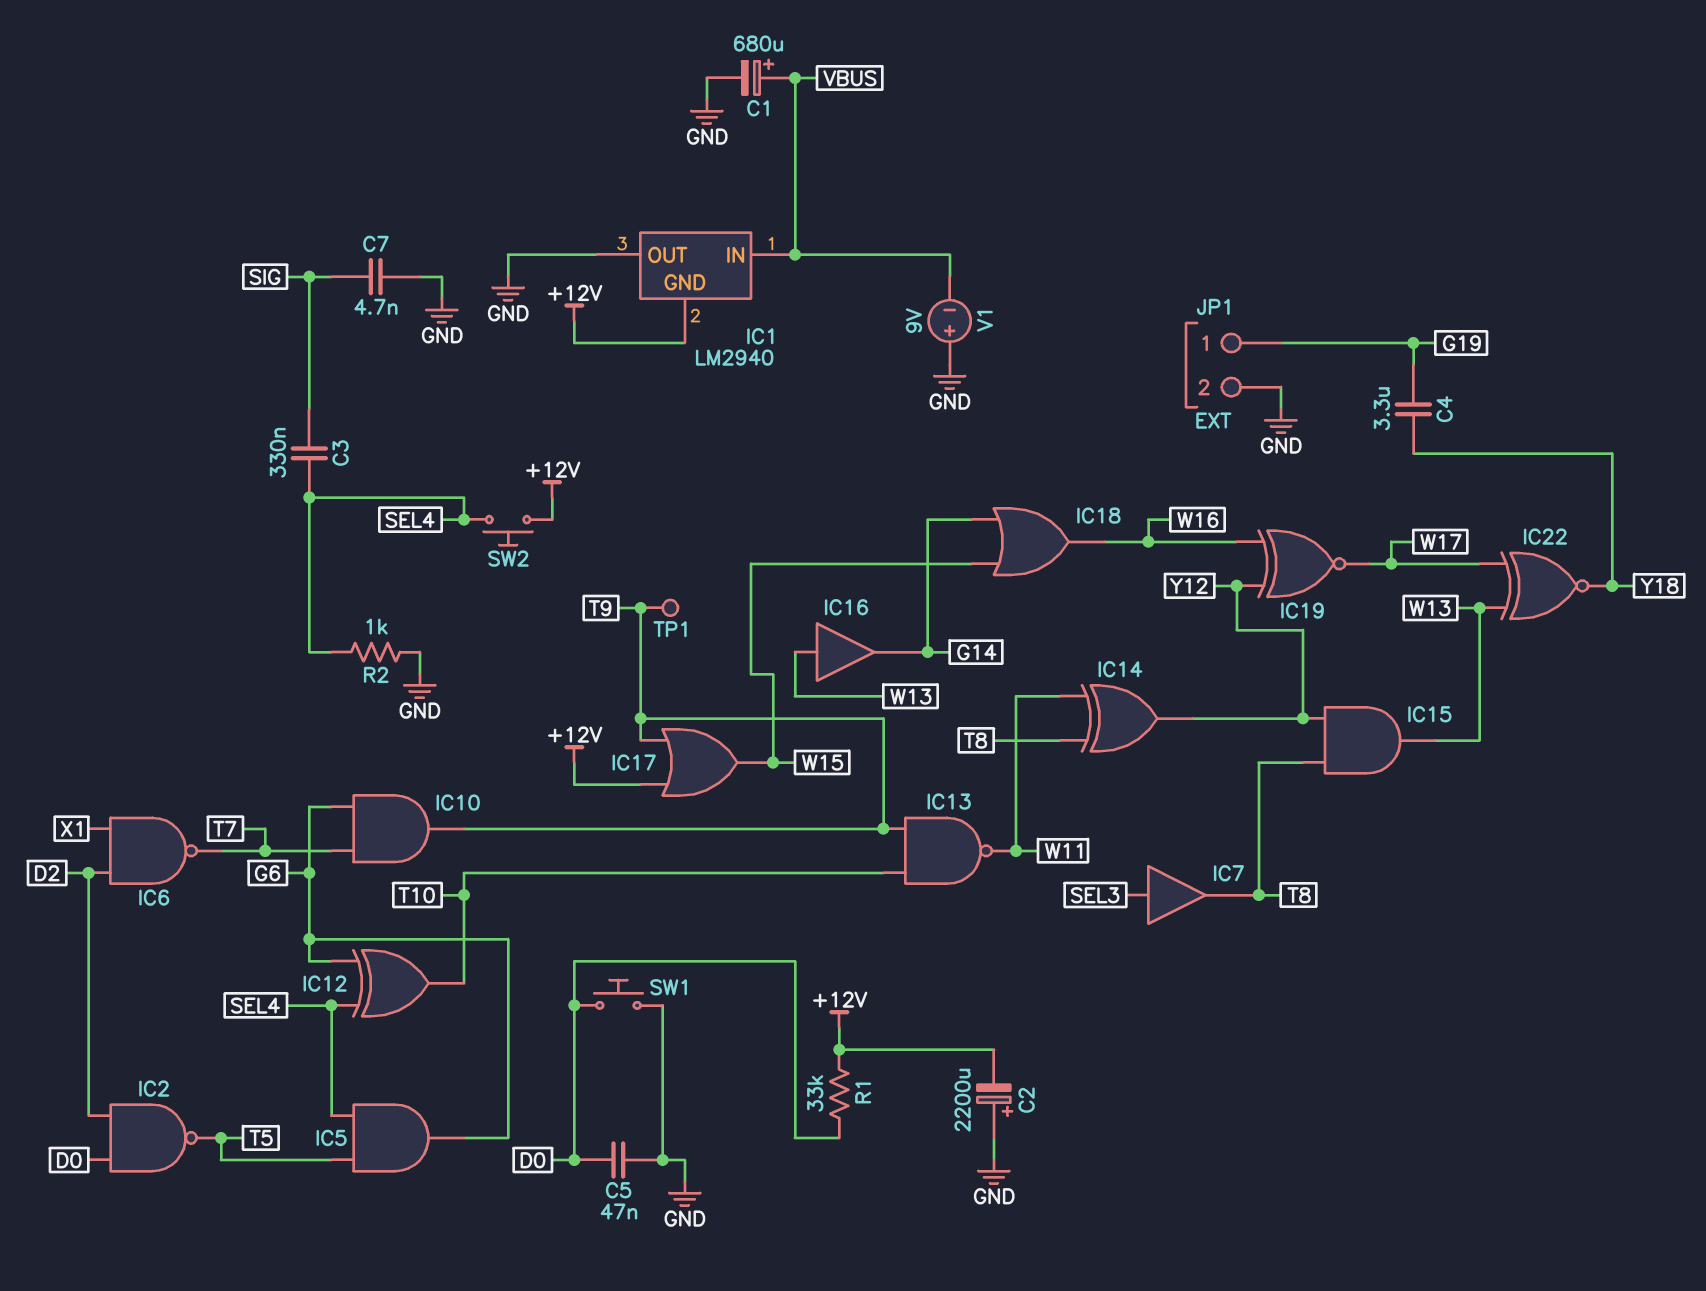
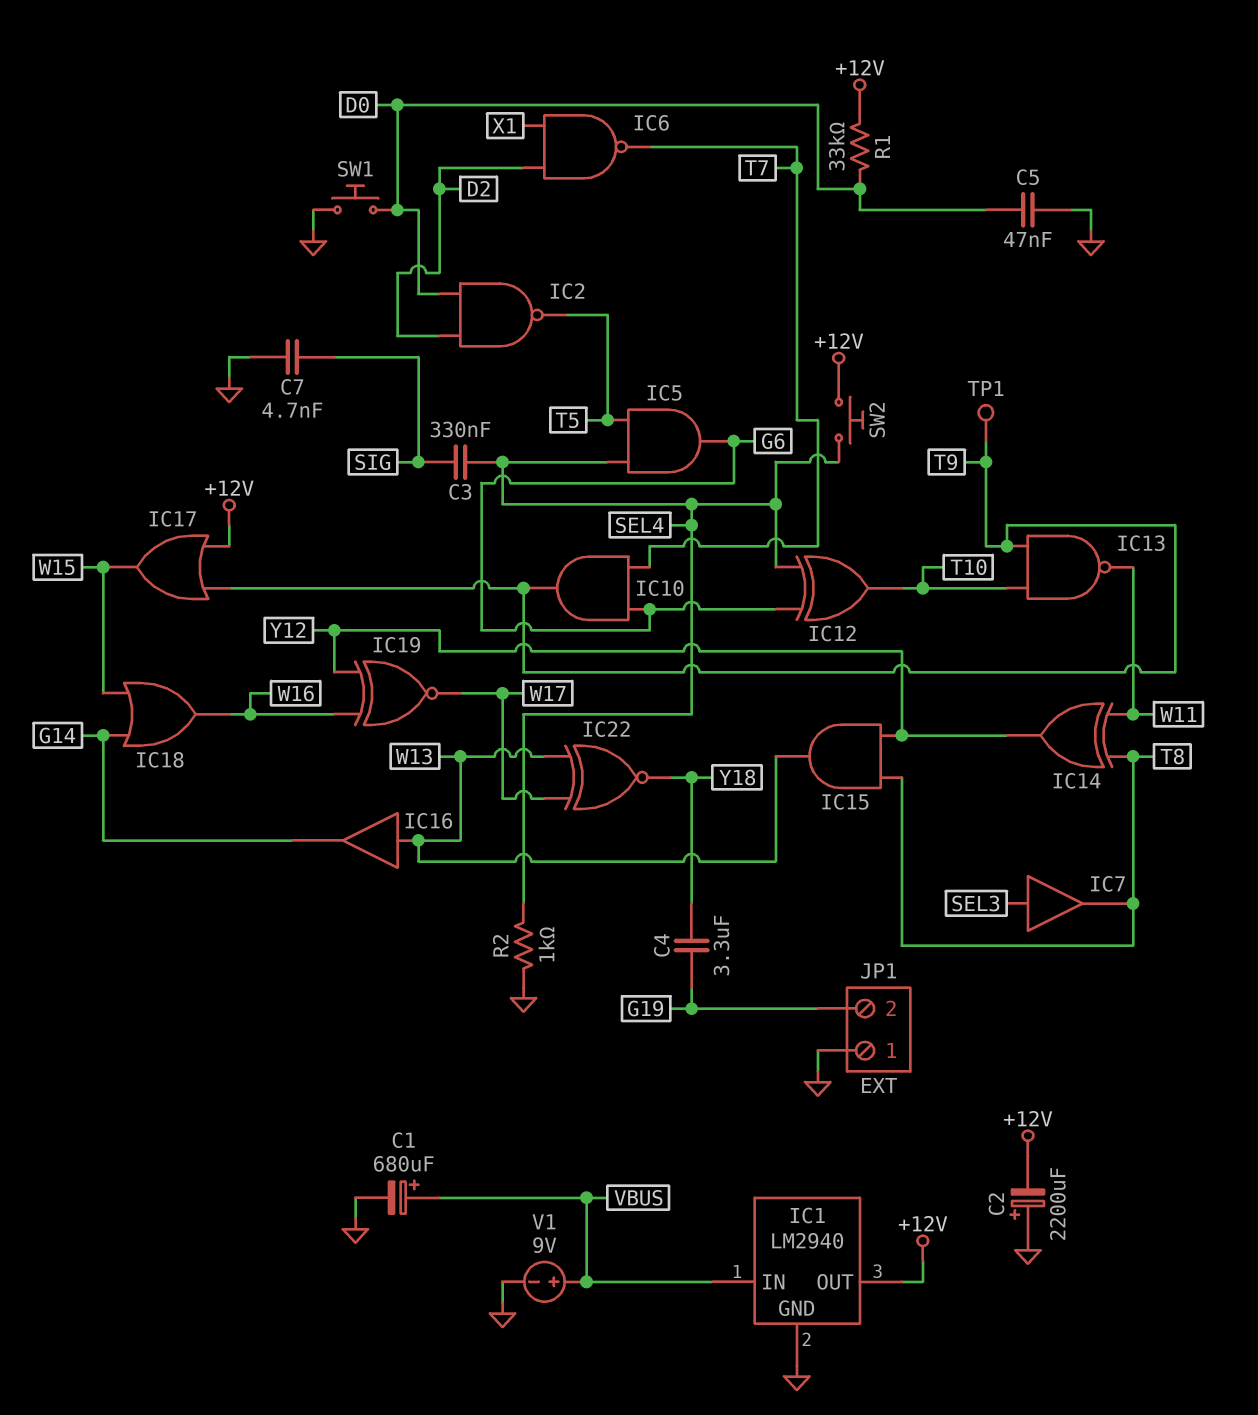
IC1 pin GND: +12V -> GND
IC1 pin OUT: GND -> +12V
JP1 pin 1: G19 -> GND
JP1 pin 2: GND -> G19
V1: 9V (plus GND, minus VBUS) -> 9V (plus VBUS, minus GND)

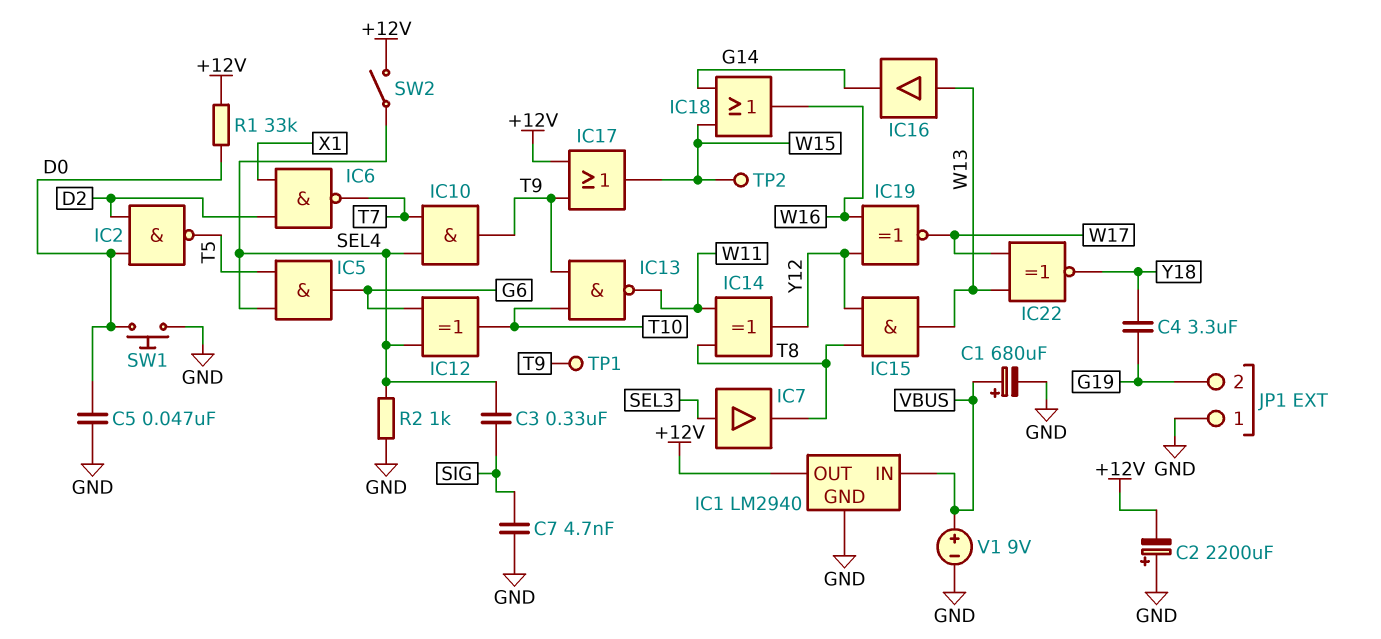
IC10: AND (in G6, in T7, out T9) -> AND (in SEL4, in T7, out T9)
SW2: button (+12V, SEL4) -> switch (+12V, SEL4)
TP2: none -> test point (W15)

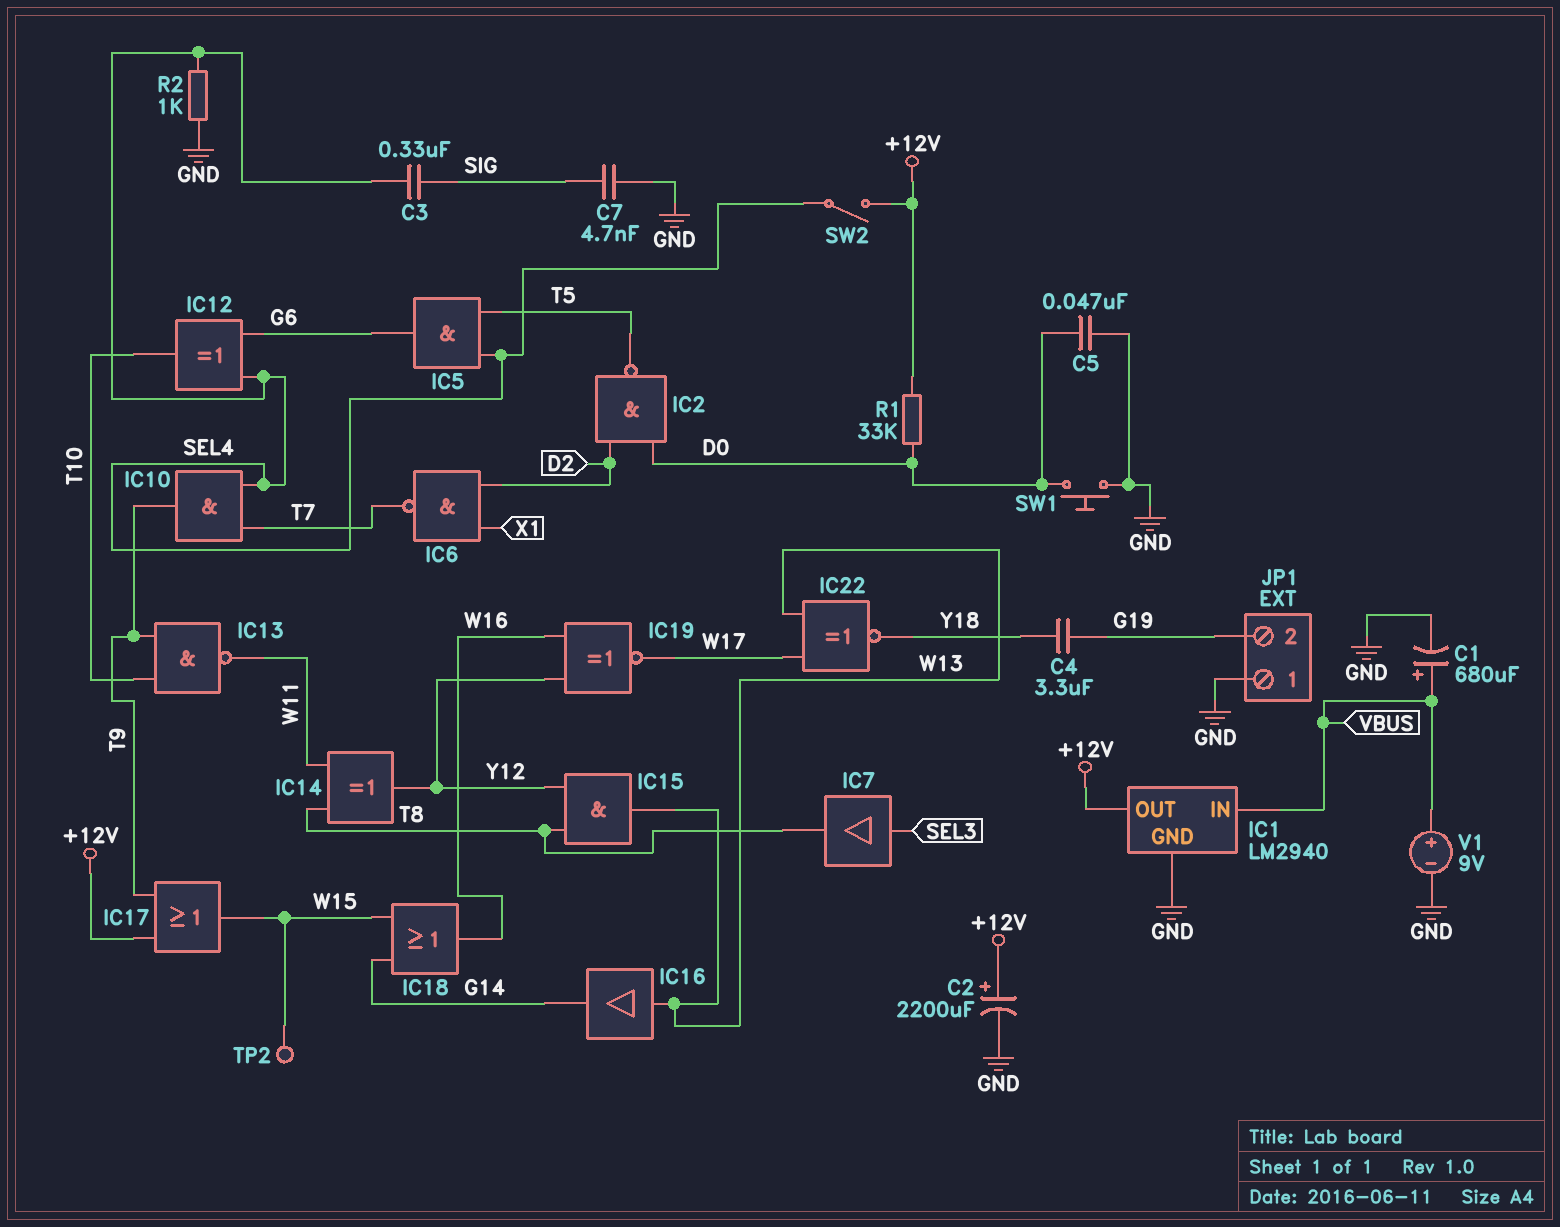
C2: 2200uF (plus GND, minus +12V) -> 2200uF (plus +12V, minus GND)
TP1: test point (T9) -> none

